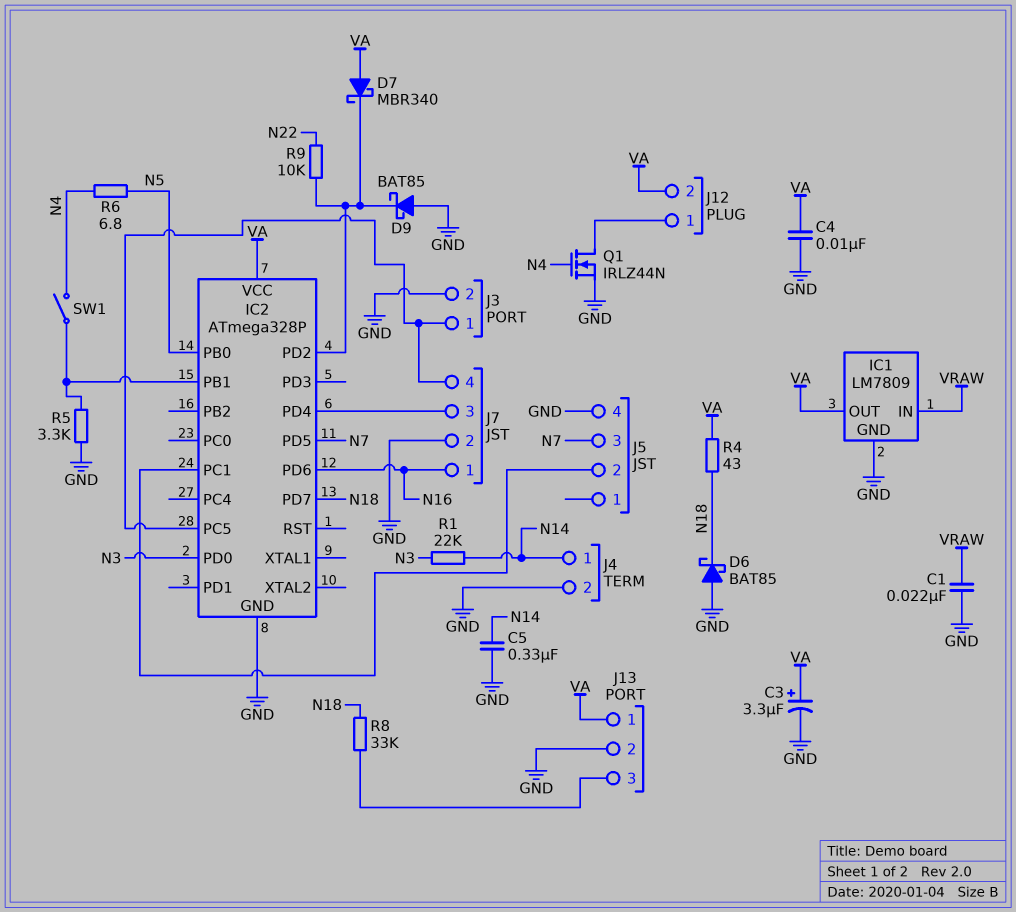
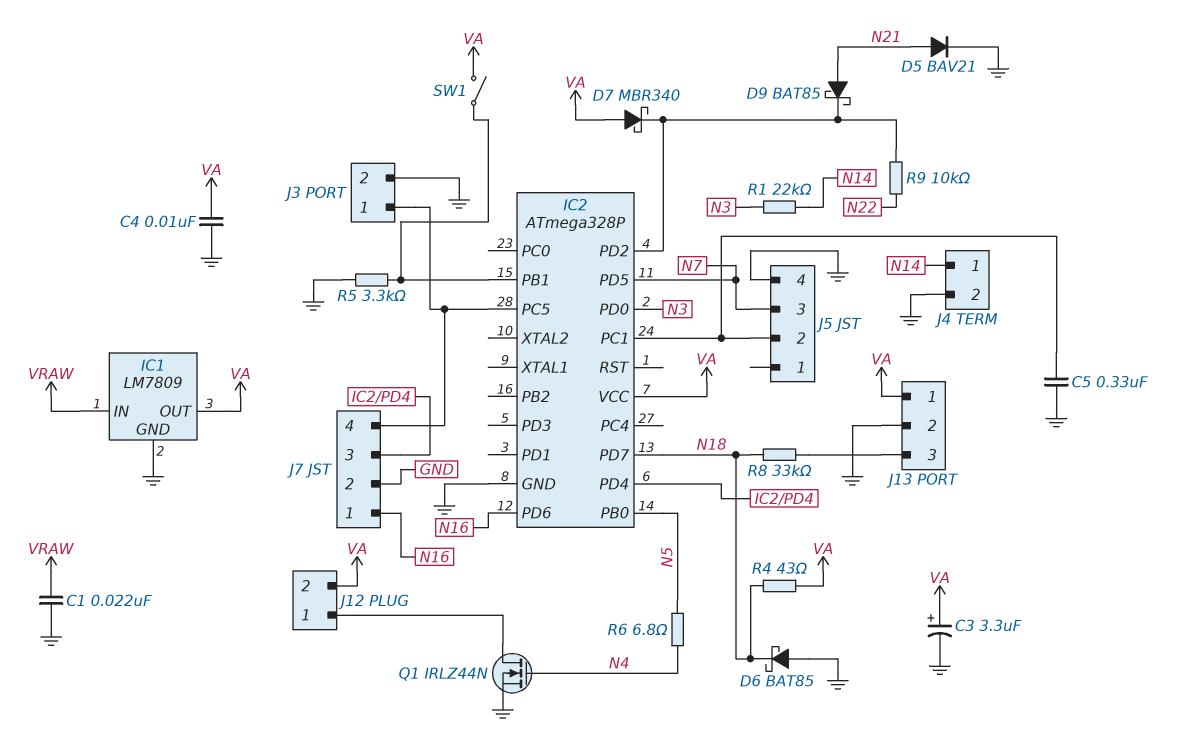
C5: 330nF (GND, N14) -> 330nF (GND, IC2/PC1)
D5: none -> diode BAV21 (A N21, K GND)
D9: schottky BAT85 (A GND, K IC2/PD2) -> schottky BAT85 (A N21, K IC2/PD2)
SW1: switch (IC2/PB1, N4) -> switch (IC2/PB1, VA)

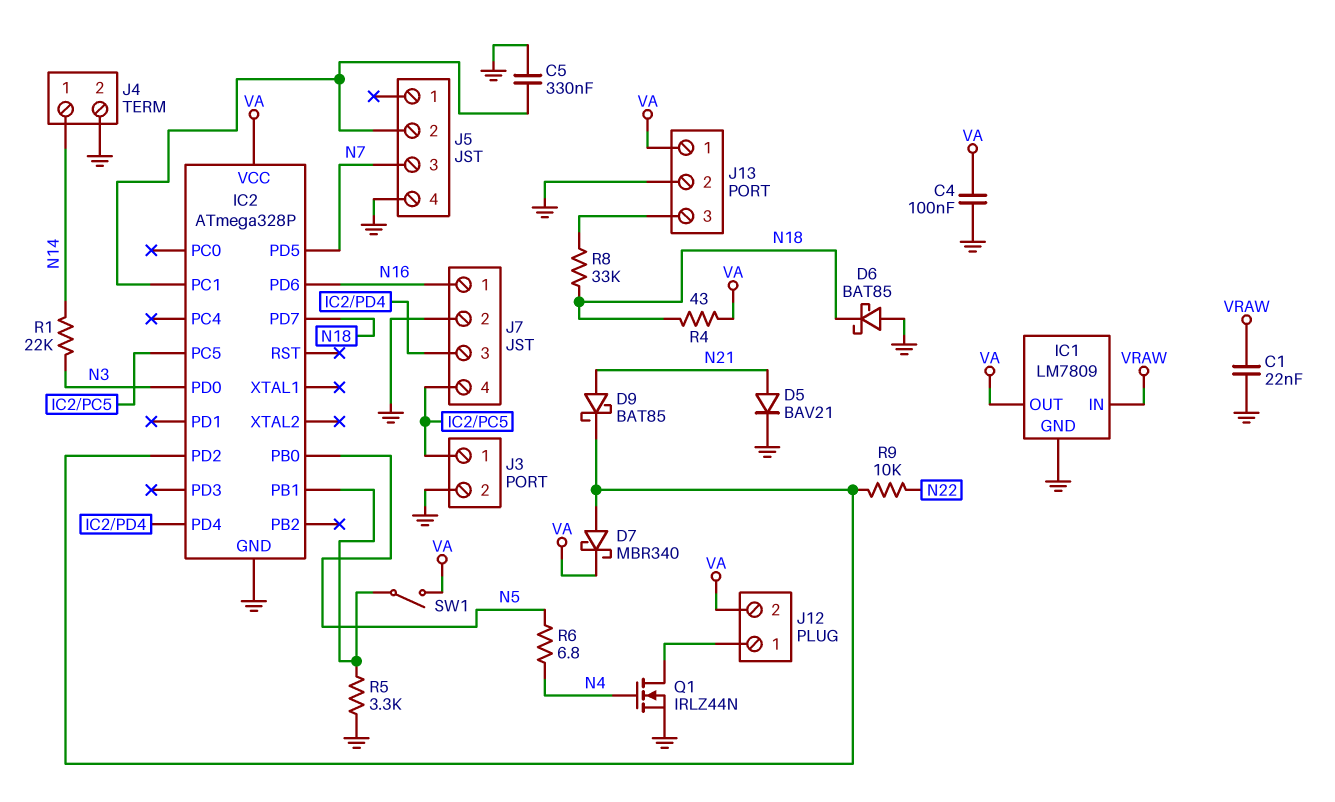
C3: 3.3uF (plus VA, minus GND) -> none
C4: 10nF (GND, VA) -> 100nF (GND, VA)
D7: schottky MBR340 (A VA, K IC2/PD2) -> schottky MBR340 (A IC2/PD2, K VA)

